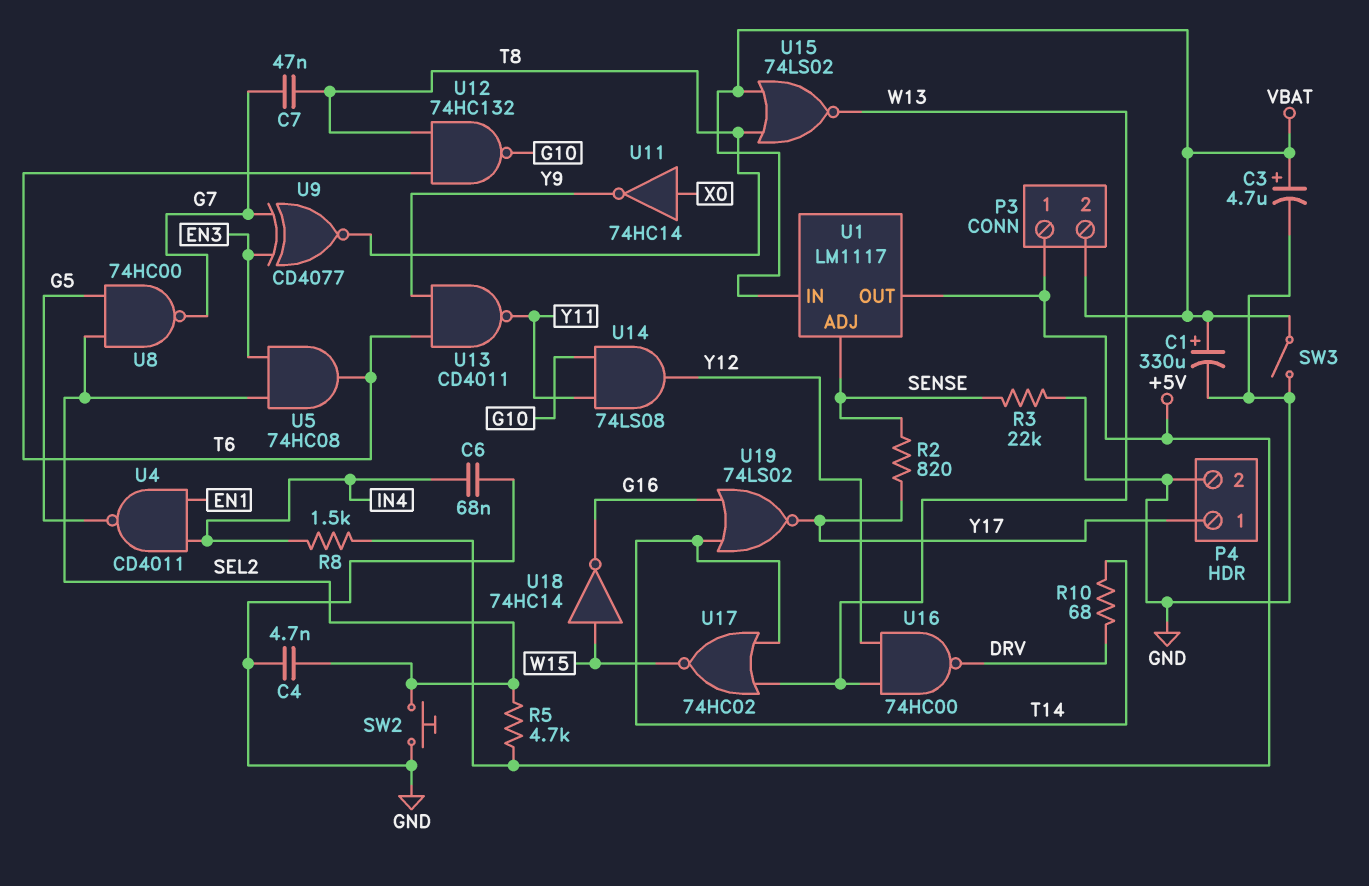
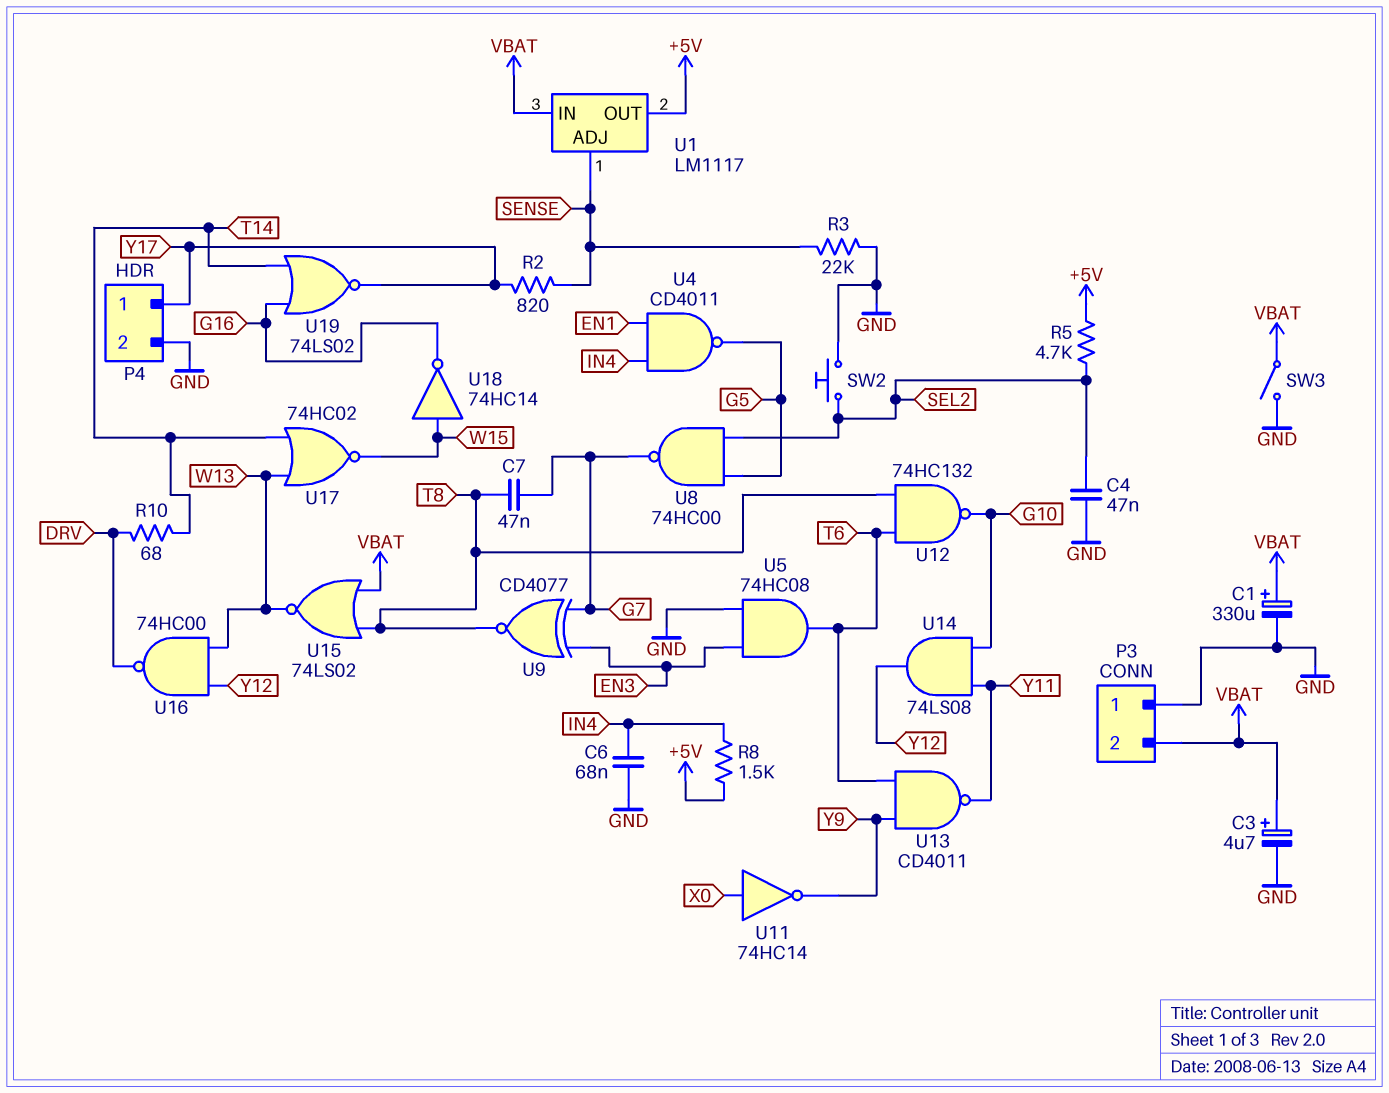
C4: 4.7nF (GND, SEL2) -> 47nF (GND, SEL2)
P3 pin 1: +5V -> GND
U5: AND 74HC08 (in EN3, in SEL2, out T6) -> AND 74HC08 (in EN3, in GND, out T6)

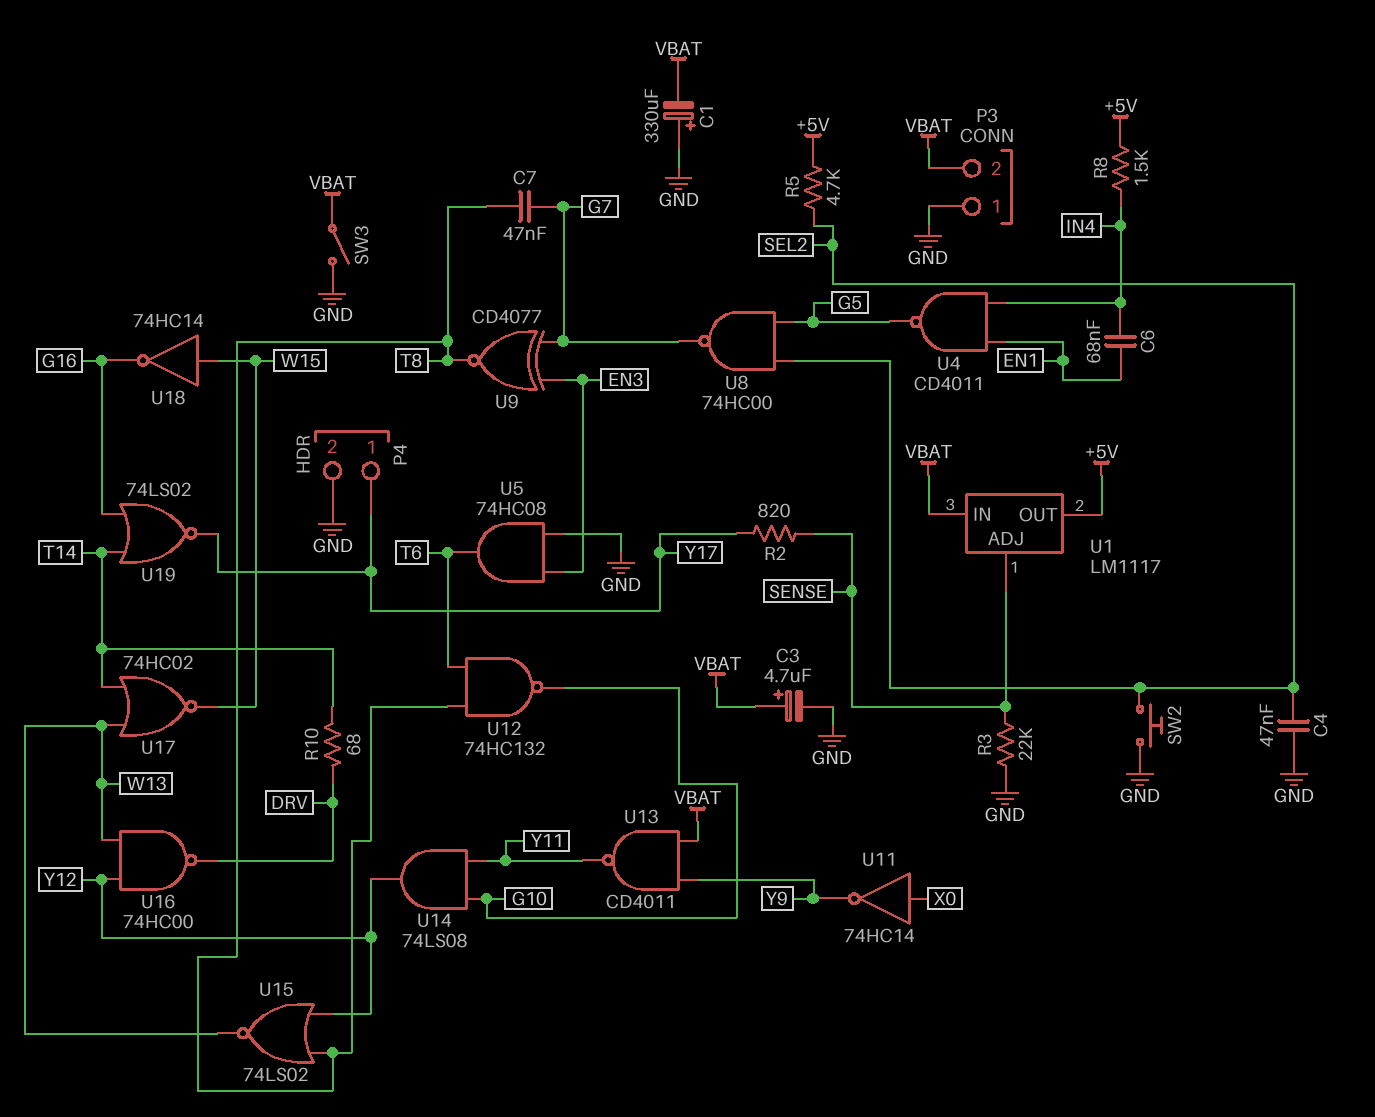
C1: 330uF (plus VBAT, minus GND) -> 330uF (plus GND, minus VBAT)
C6: 68nF (GND, IN4) -> 68nF (EN1, IN4)
U13: NAND CD4011 (in T6, in Y9, out Y11) -> NAND CD4011 (in VBAT, in Y9, out Y11)
U15: NOR 74LS02 (in T8, in VBAT, out W13) -> NOR 74LS02 (in T8, in Y12, out W13)

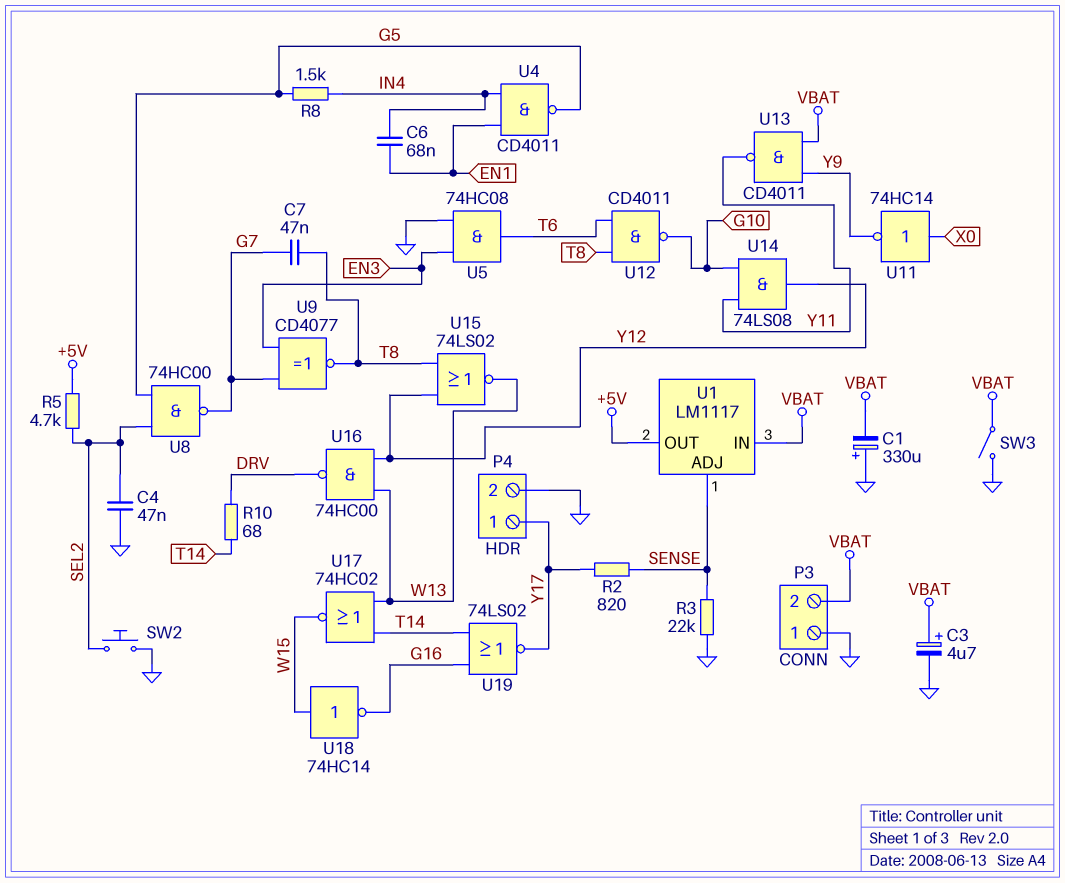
R8: 1.5k (+5V, IN4) -> 1.5k (G5, IN4)
U12: NAND 74HC132 (in T6, in T8, out G10) -> NAND CD4011 (in T6, in T8, out G10)

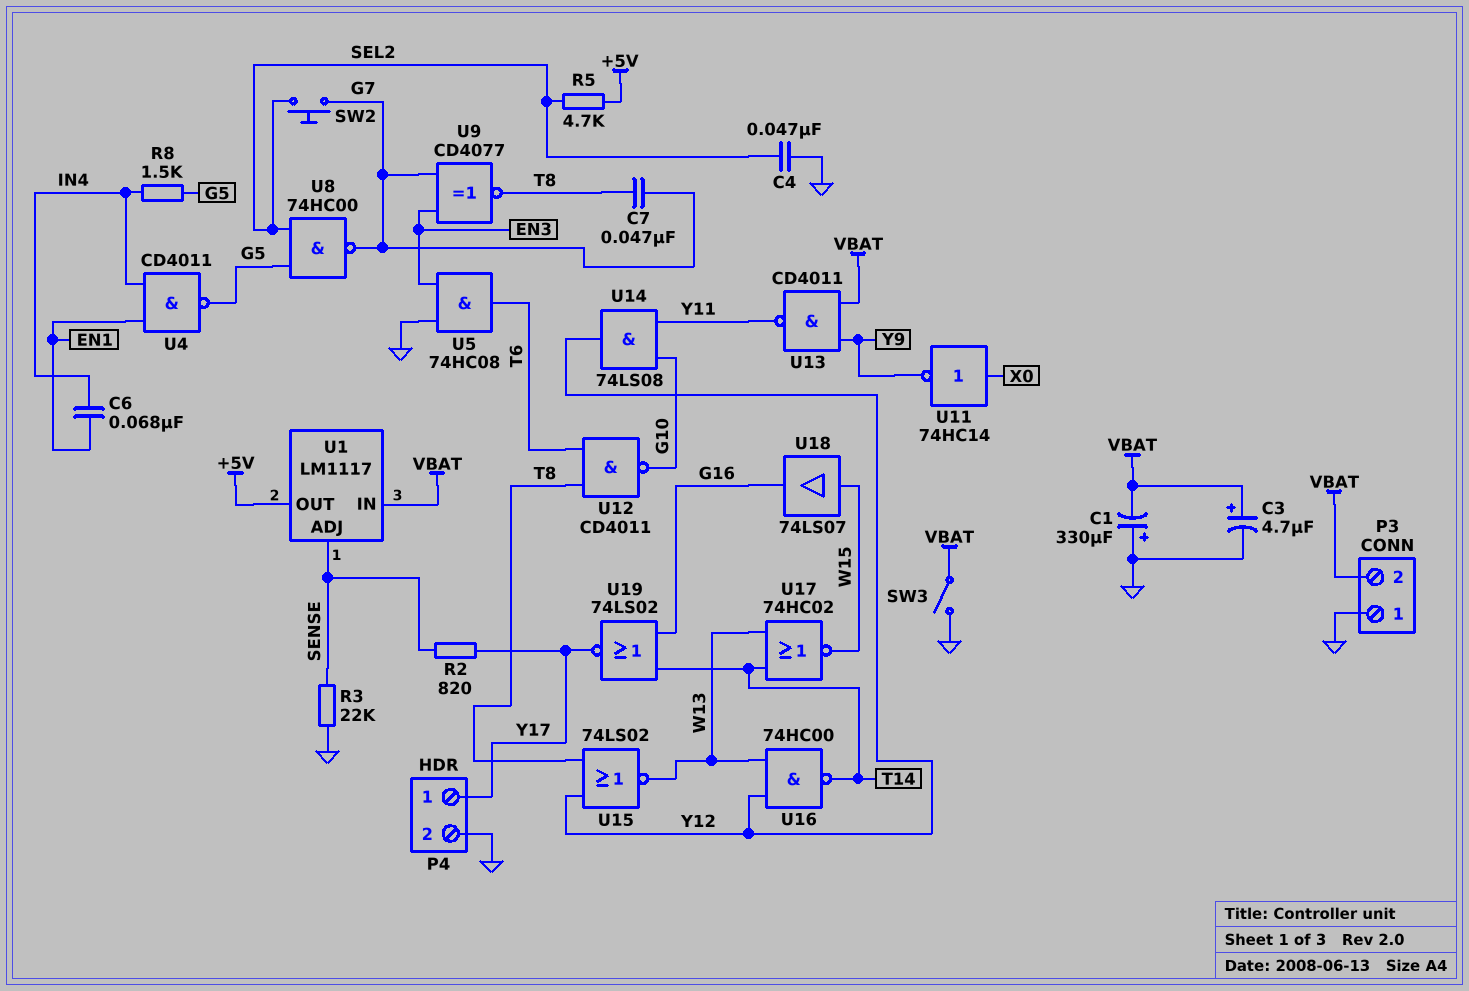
R10: 68 (DRV, T14) -> none
SW2: button (GND, SEL2) -> button (G7, SEL2)
U16: NAND 74HC00 (in W13, in Y12, out DRV) -> NAND 74HC00 (in W13, in Y12, out T14)
U18: NOT 74HC14 (in W15, out G16) -> buffer 74LS07 (in W15, out G16)

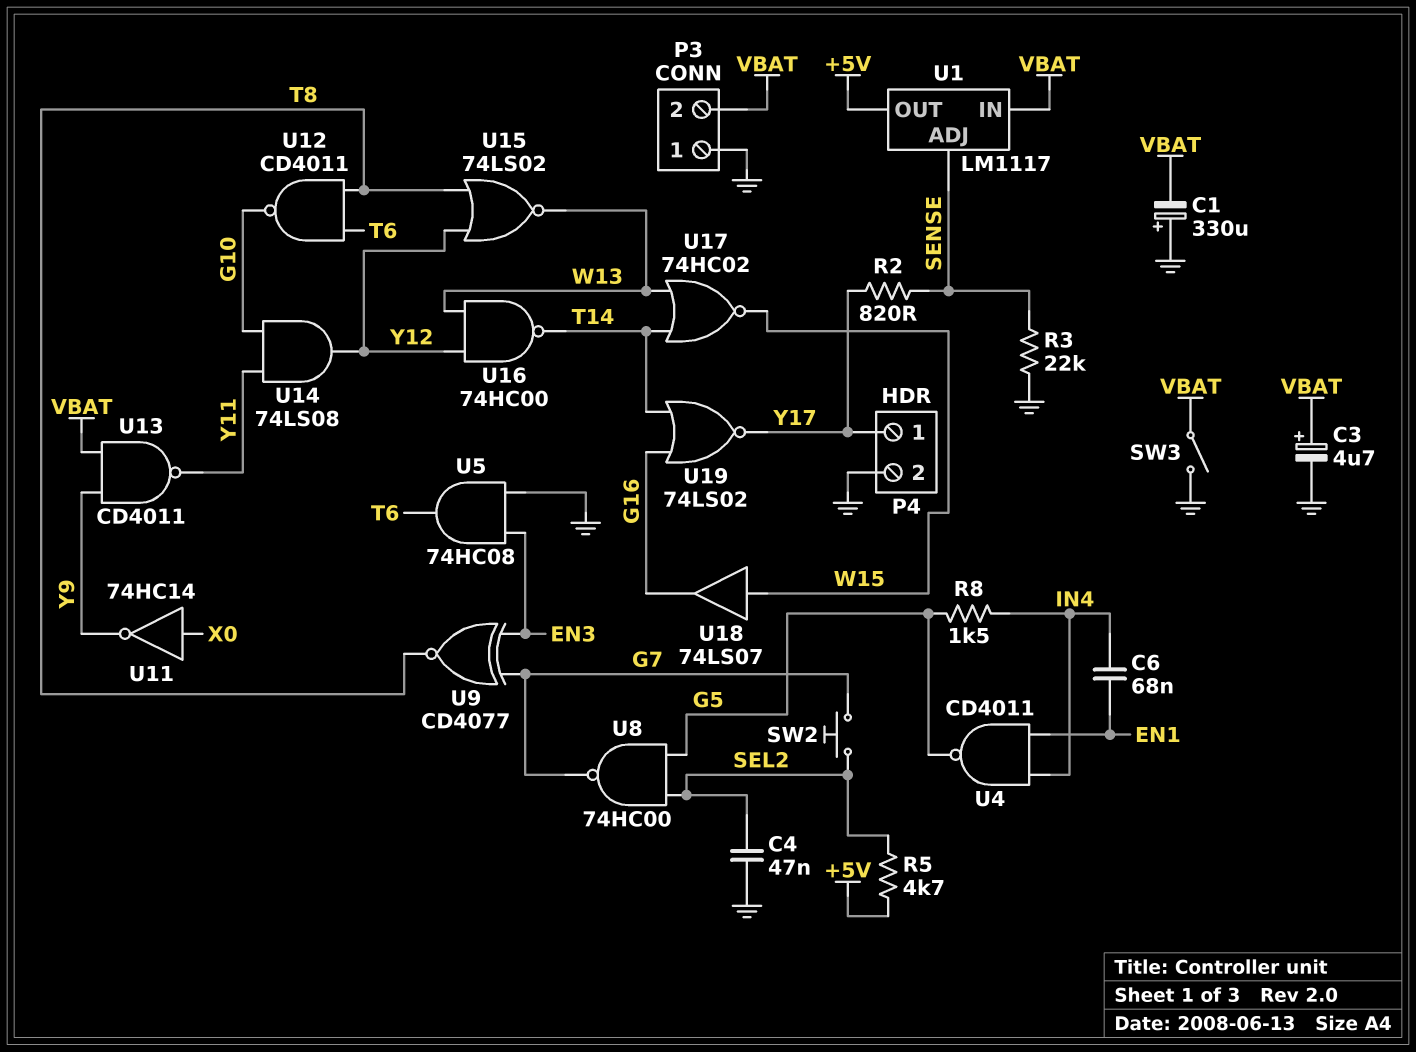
C7: 47nF (G7, T8) -> none

